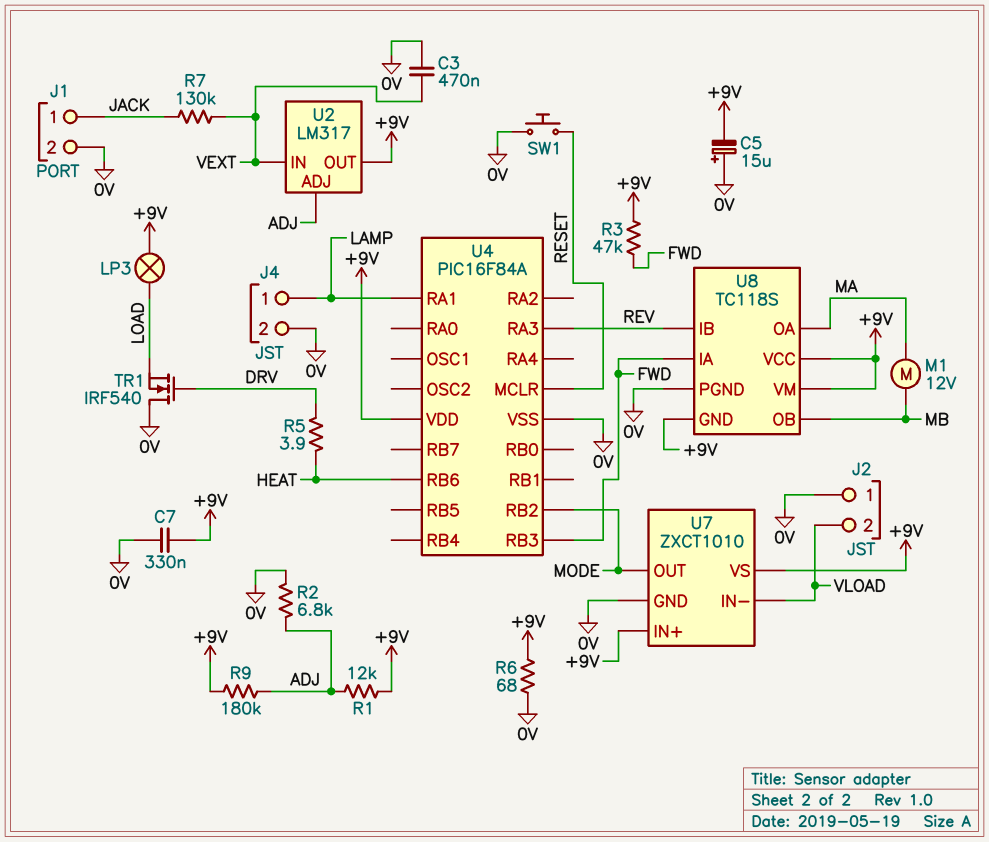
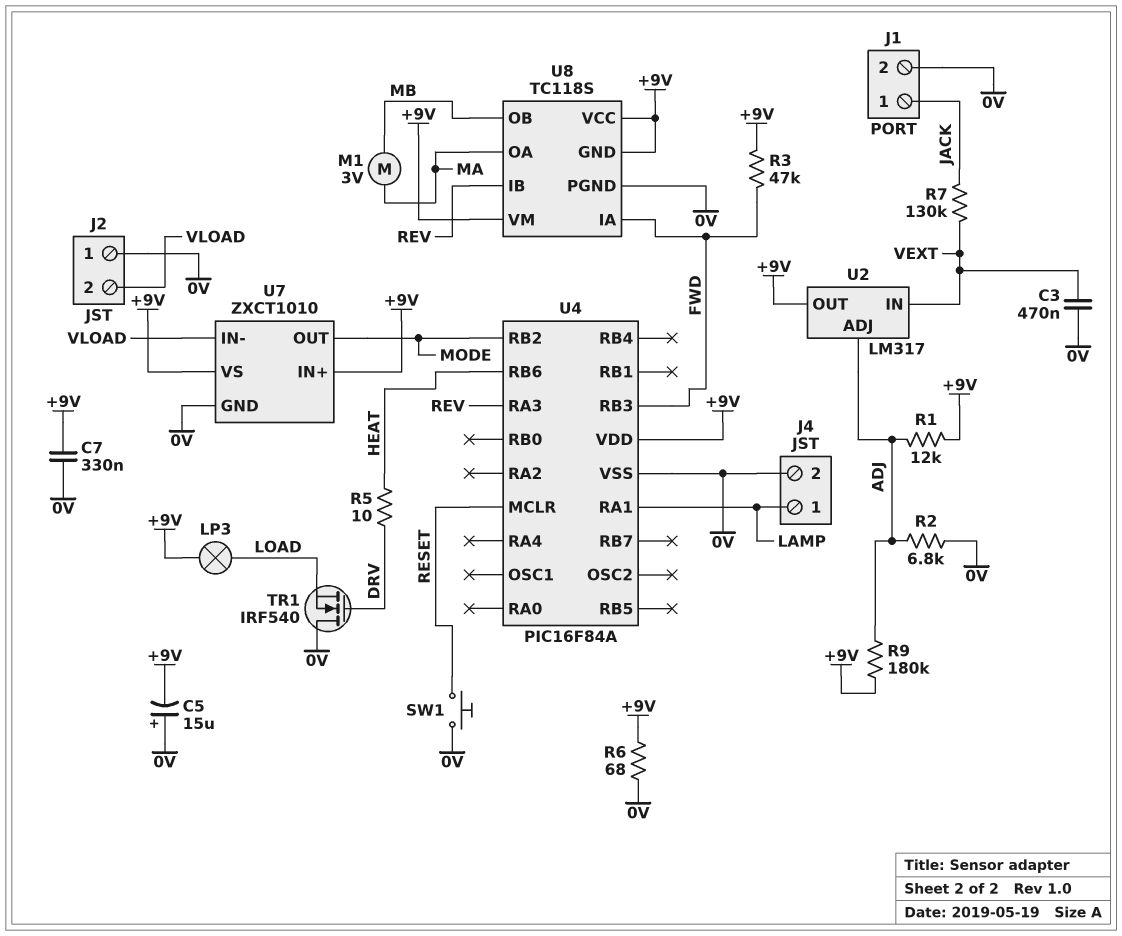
M1: motor 12V (MA, MB) -> motor 3V (MA, MB)
R5: 3.9 (DRV, HEAT) -> 10 (DRV, HEAT)

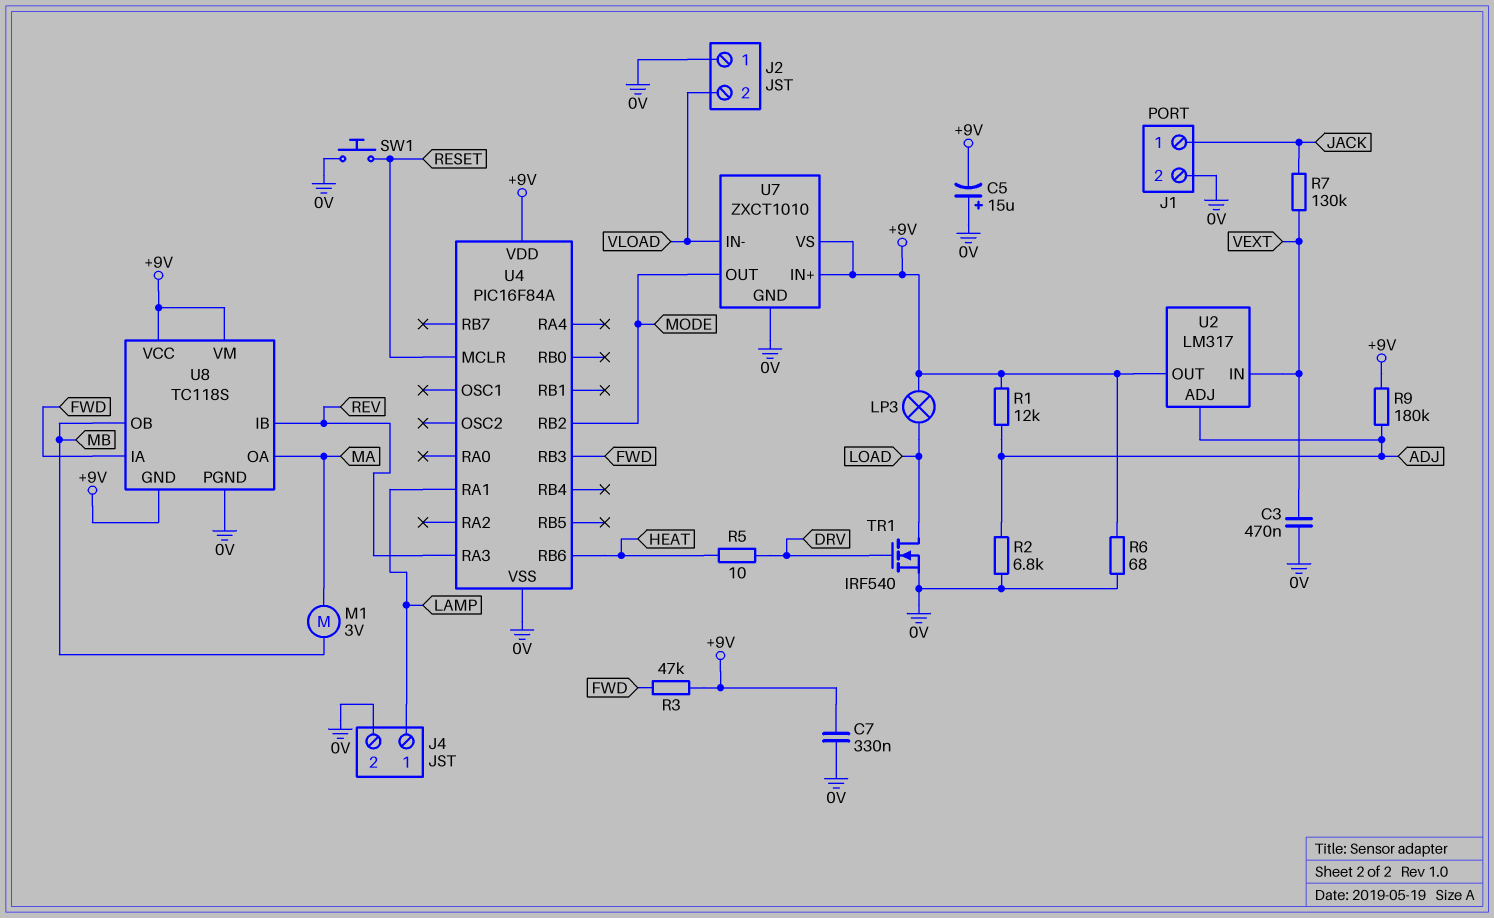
TR1: NMOS IRF540 (G DRV, D 0V, S LOAD) -> NMOS IRF540 (G DRV, D LOAD, S 0V)

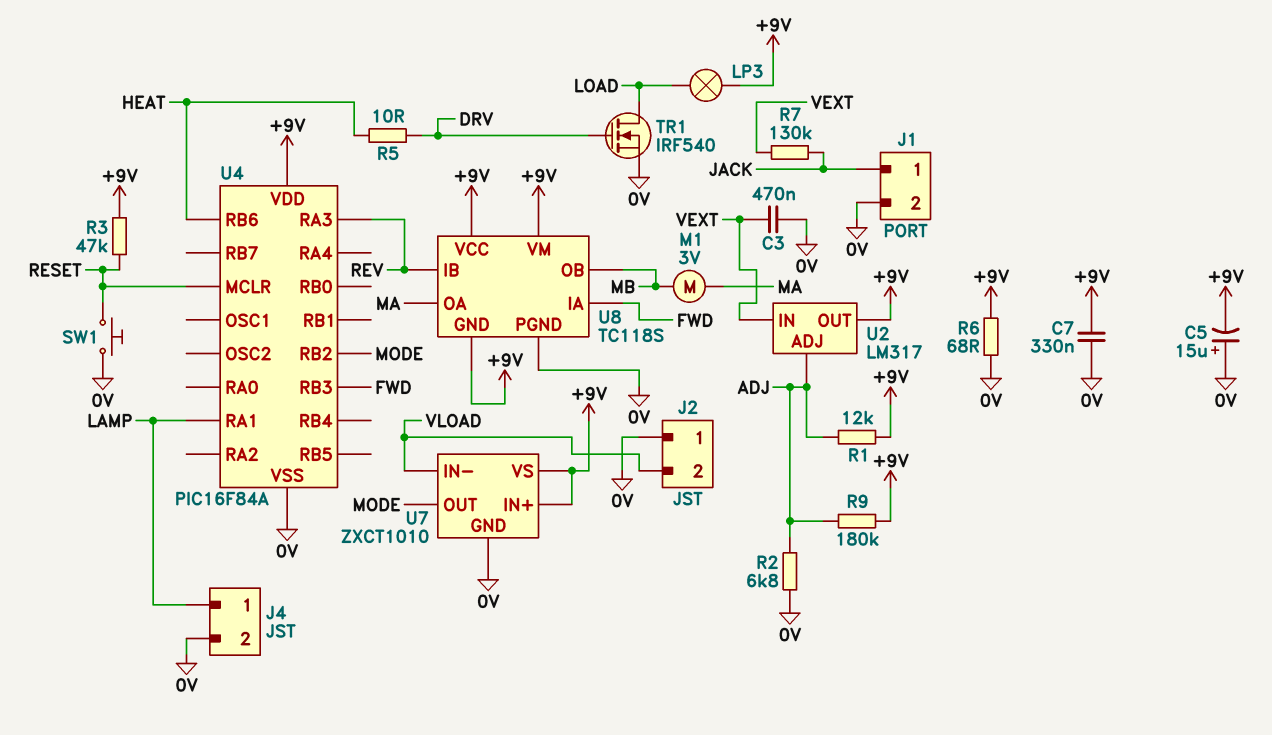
R3: 47k (+9V, FWD) -> 47k (+9V, RESET)

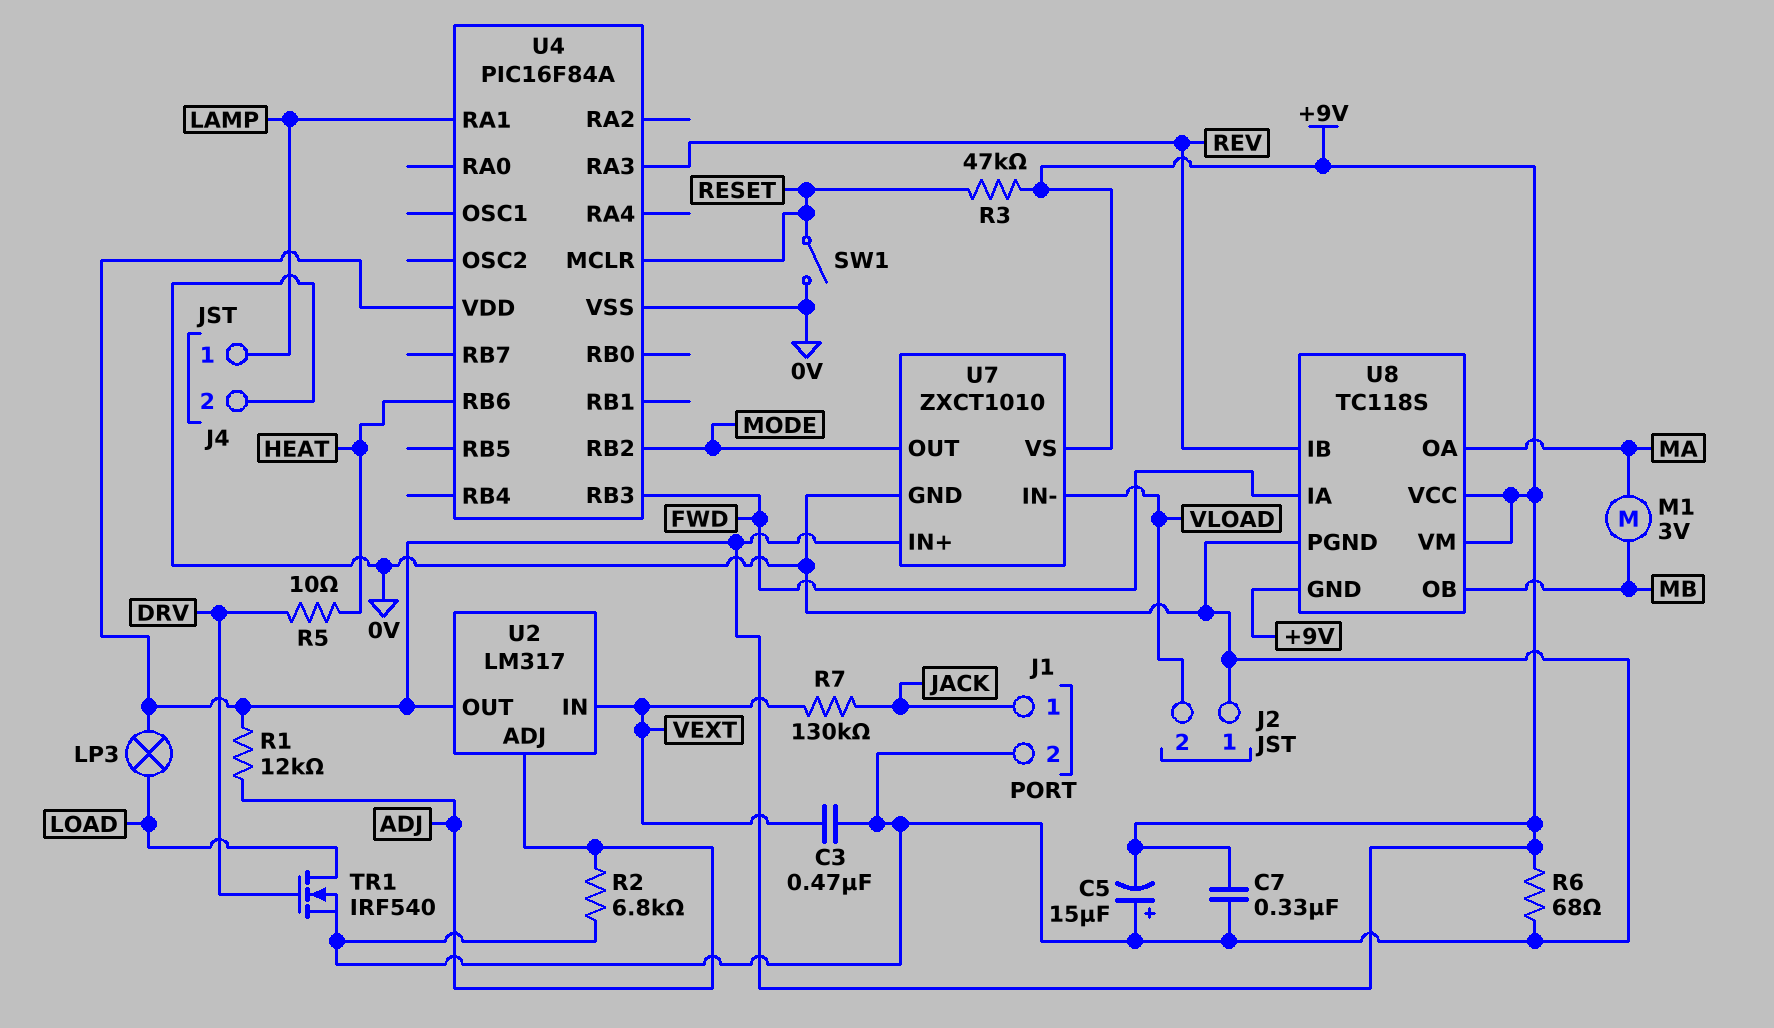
R9: 180k (+9V, ADJ) -> none
SW1: button (0V, RESET) -> switch (0V, RESET)

